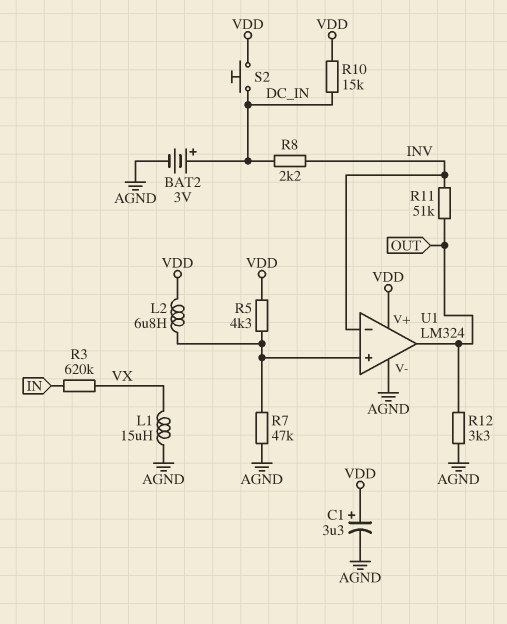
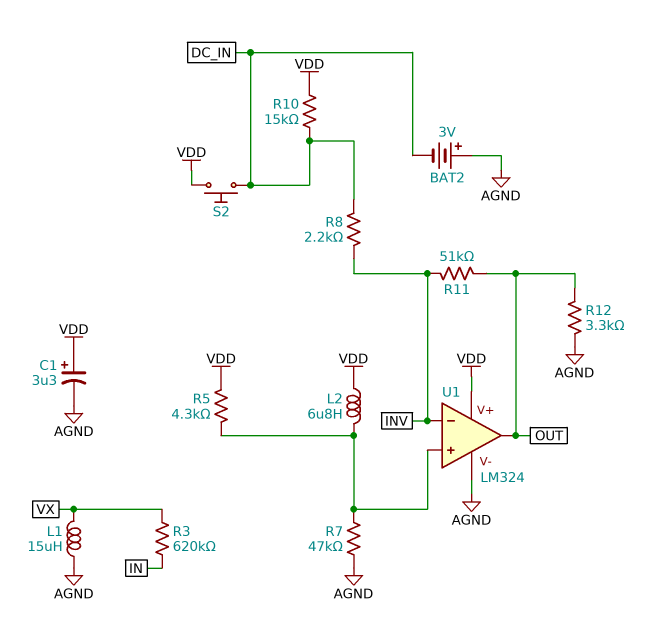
BAT2: 3V (plus DC_IN, minus AGND) -> 3V (plus AGND, minus DC_IN)

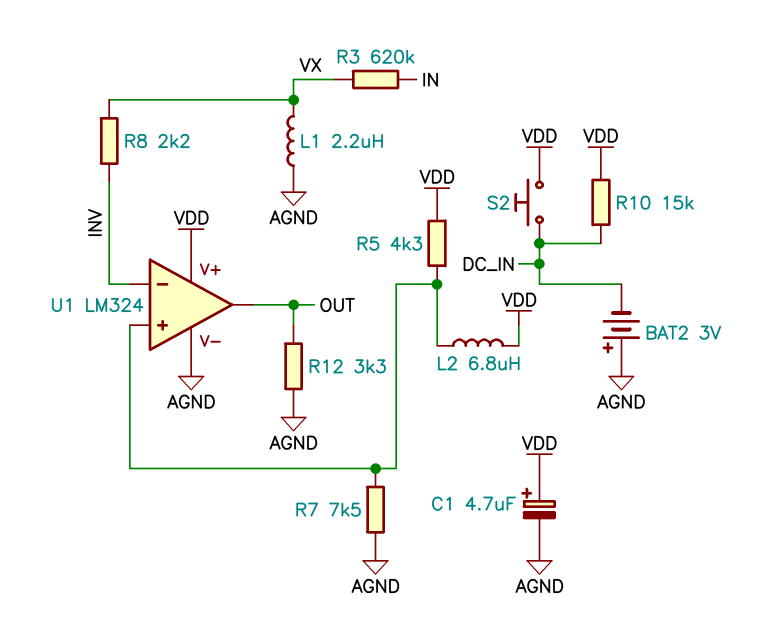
C1: 3.3uF (plus VDD, minus AGND) -> 4.7uF (plus VDD, minus AGND)
L1: 15uH (AGND, VX) -> 2.2uH (AGND, VX)
R7: 47k (AGND, U1/in+) -> 7.5k (AGND, U1/in+)
R8: 2.2k (DC_IN, INV) -> 2.2k (INV, VX)
R11: 51k (INV, OUT) -> none

